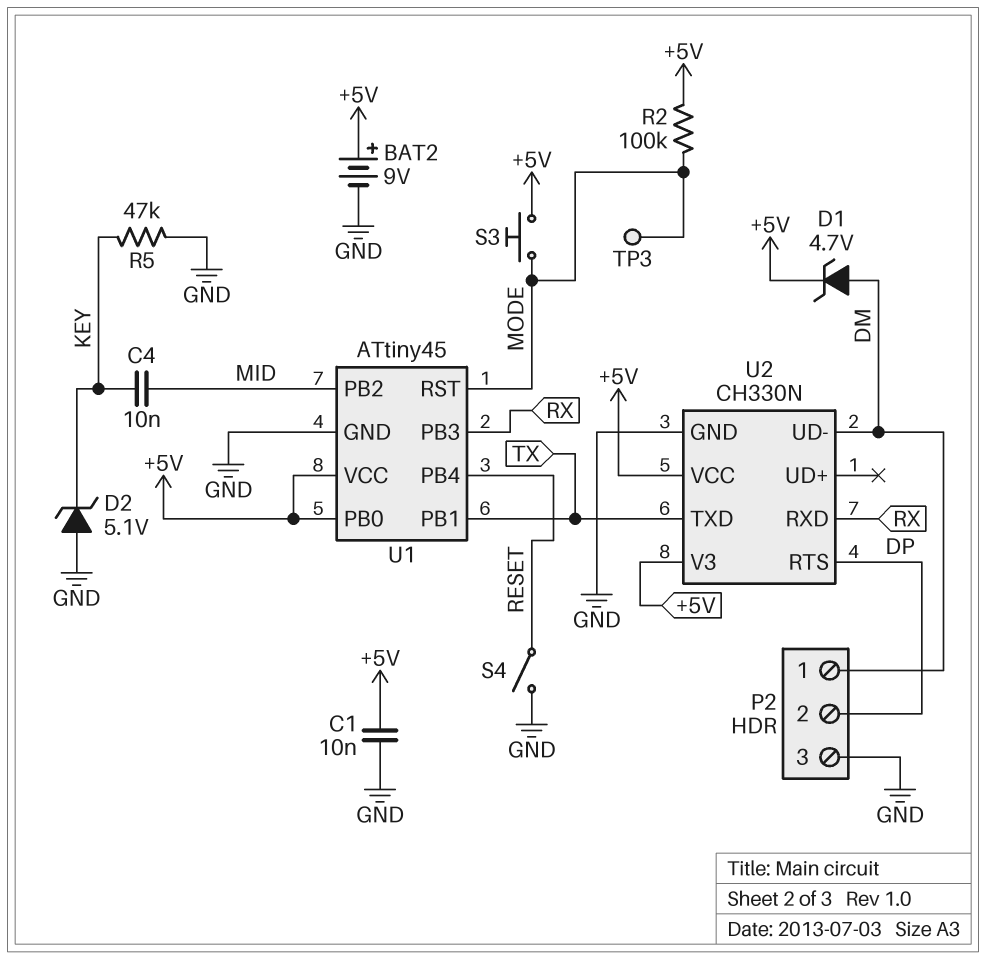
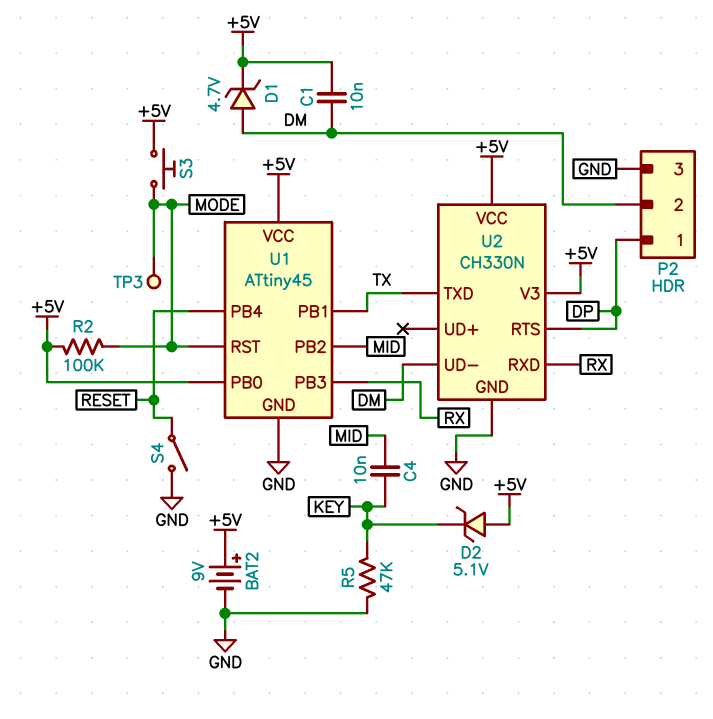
C1: 10nF (+5V, GND) -> 10nF (+5V, DM)
D2: zener 5.1V (A GND, K KEY) -> zener 5.1V (A +5V, K KEY)
P2 pin 1: DM -> DP
P2 pin 2: DP -> DM

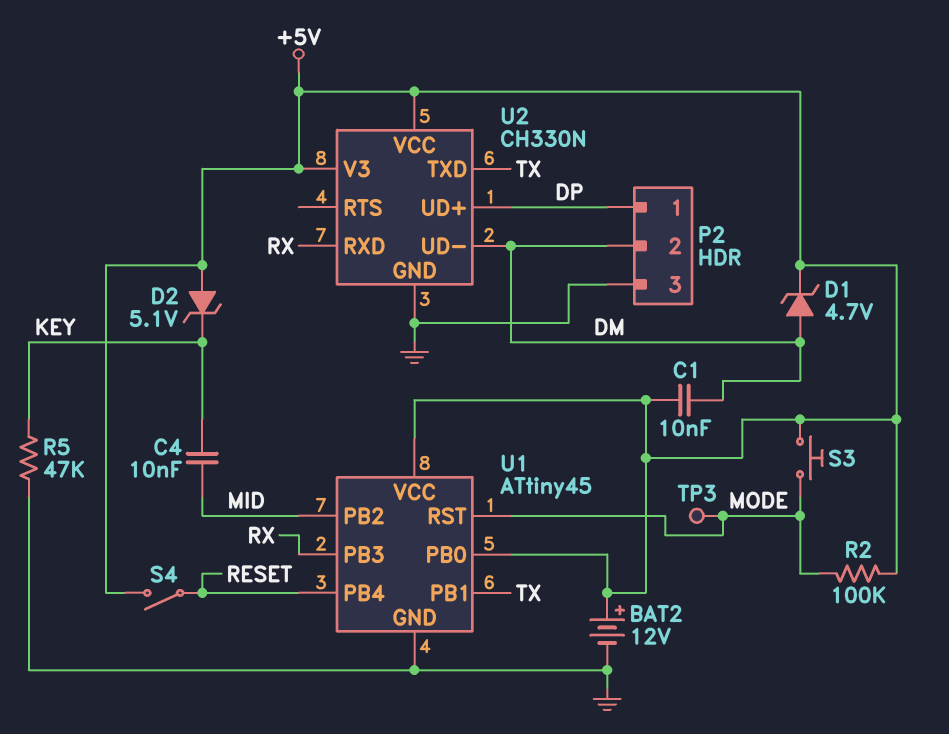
BAT2: 9V (plus +5V, minus GND) -> 12V (plus +5V, minus GND)
S4: switch (GND, RESET) -> switch (+5V, RESET)
U2 pin RTS: DP -> none
U2 pin UD+: none -> DP

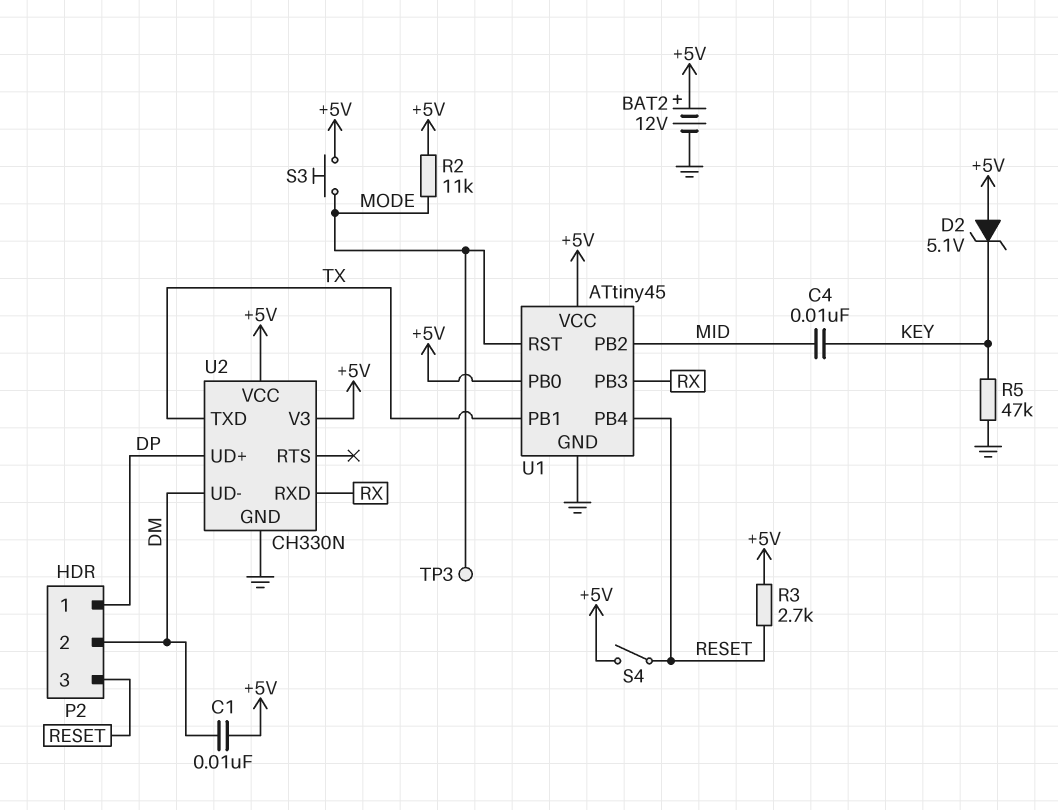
D1: zener 4.7V (A DM, K +5V) -> none
P2 pin 3: GND -> RESET
R2: 100k (+5V, MODE) -> 11k (+5V, MODE)
R3: none -> 2.7k (+5V, RESET)

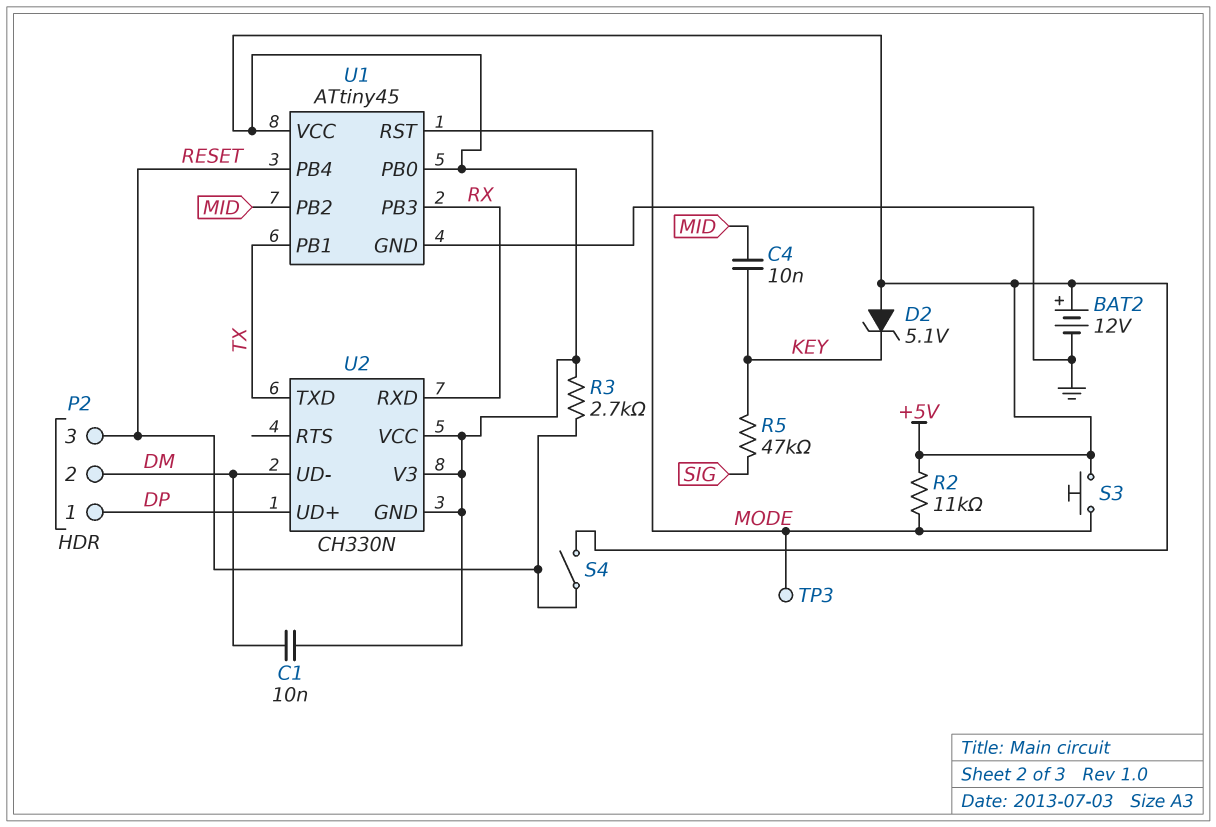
R5: 47k (GND, KEY) -> 47k (KEY, SIG)
U2 pin GND: GND -> +5V

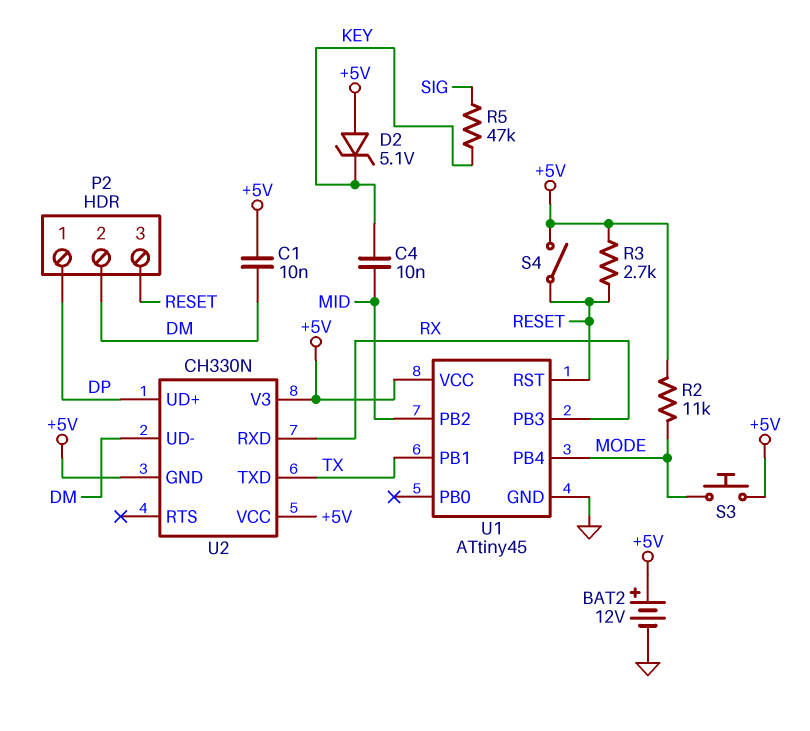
TP3: test point (MODE) -> none
U1 pin PB0: +5V -> none
U1 pin PB4: RESET -> MODE
U1 pin RST: MODE -> RESET

